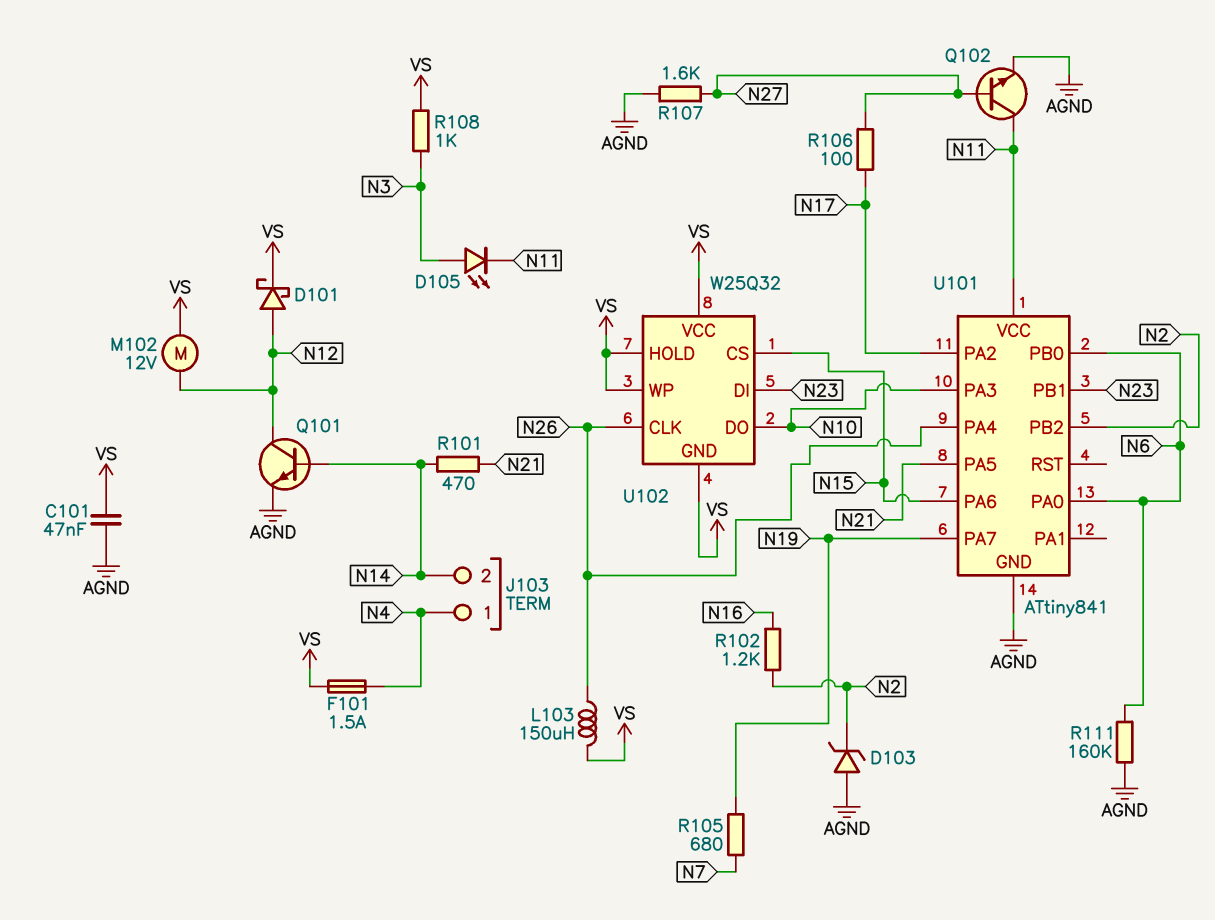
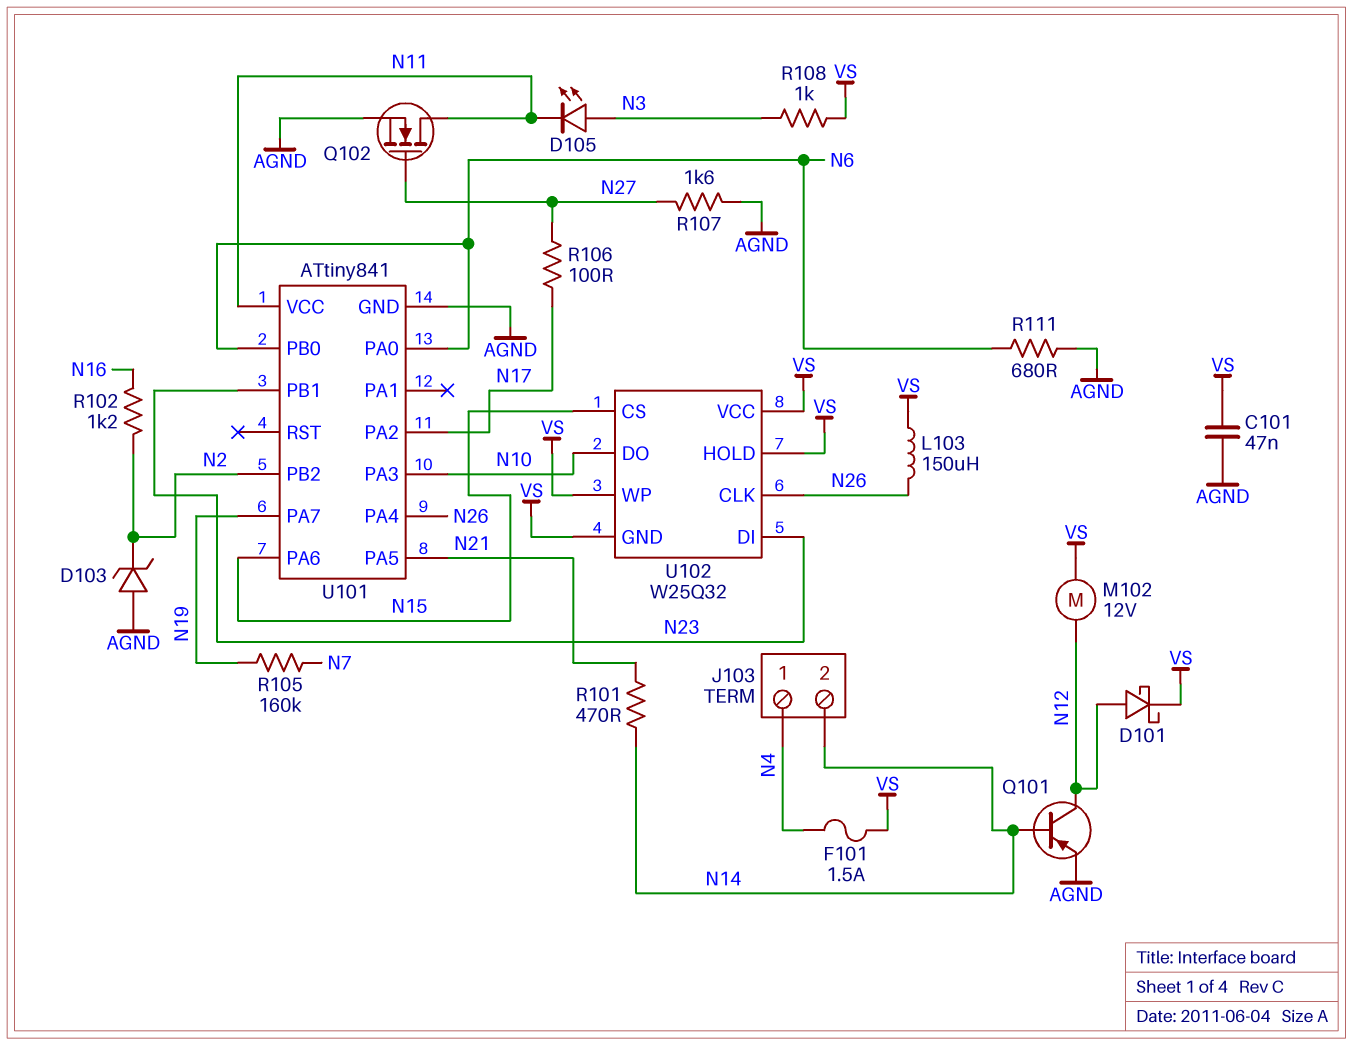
Q101: NPN (B N14, C N12, E AGND) -> PNP (B N14, C N12, E AGND)
Q102: NPN (B N27, C N11, E AGND) -> NMOS (G N27, D N11, S AGND)
R105: 680 (N7, N19) -> 160k (N7, N19)
R111: 160k (AGND, N6) -> 680 (AGND, N6)

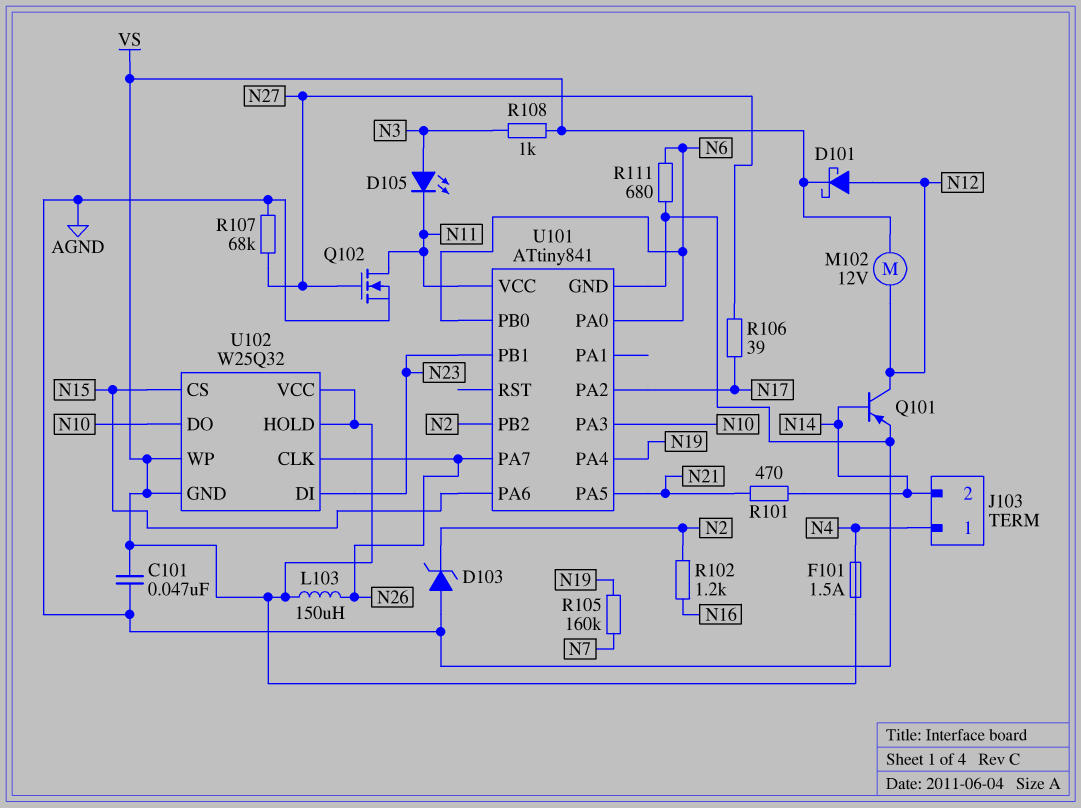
R106: 100 (N17, N27) -> 39 (N17, N27)
R107: 1.6k (AGND, N27) -> 68k (AGND, N27)
U101 pin PA4: N26 -> N19
U101 pin PA7: N19 -> N26

